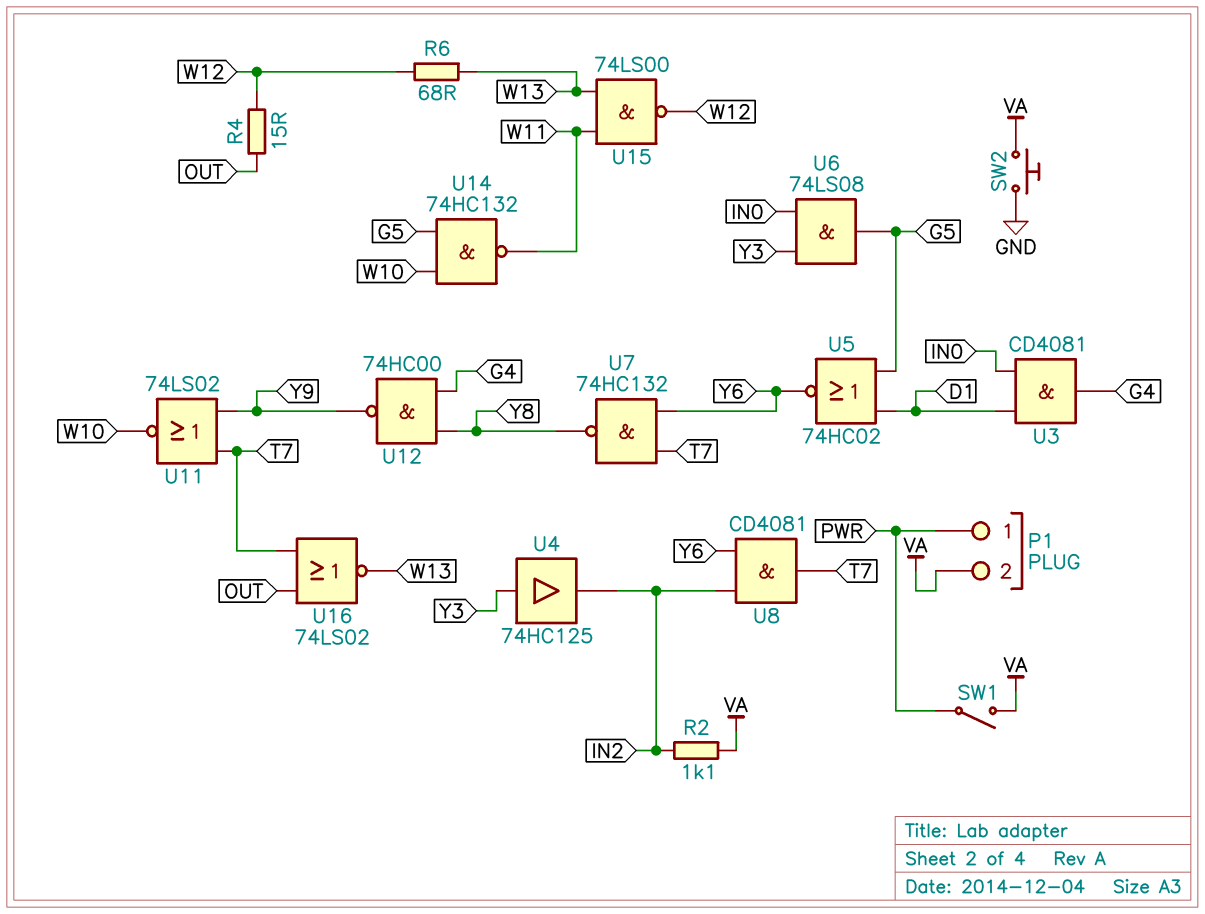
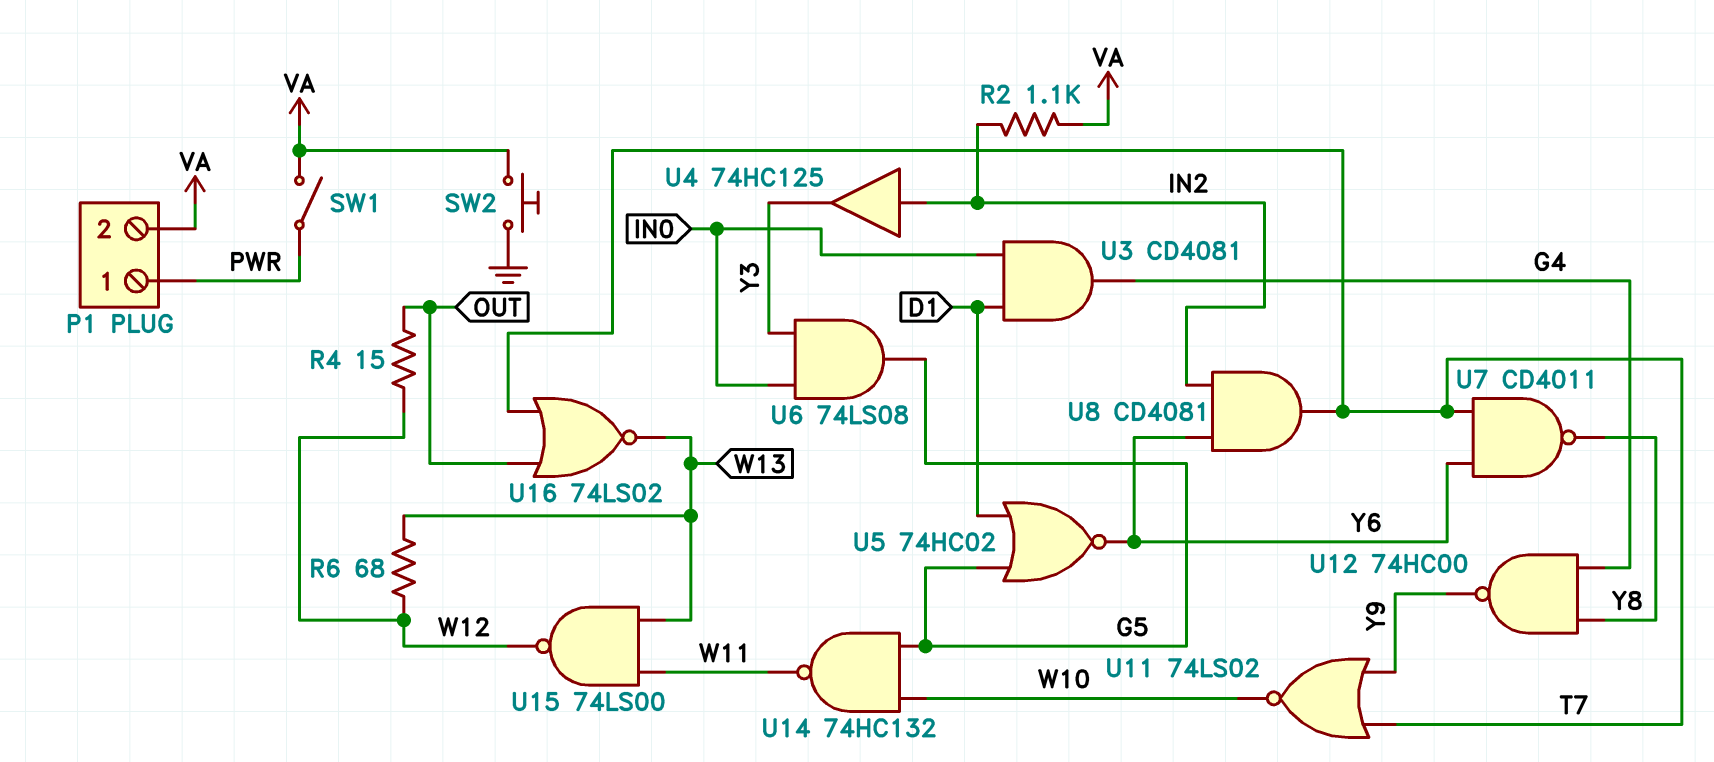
U4: buffer 74HC125 (in Y3, out IN2) -> buffer 74HC125 (in IN2, out Y3)
U7: NAND 74HC132 (in T7, in Y6, out Y8) -> NAND CD4011 (in T7, in Y6, out Y8)

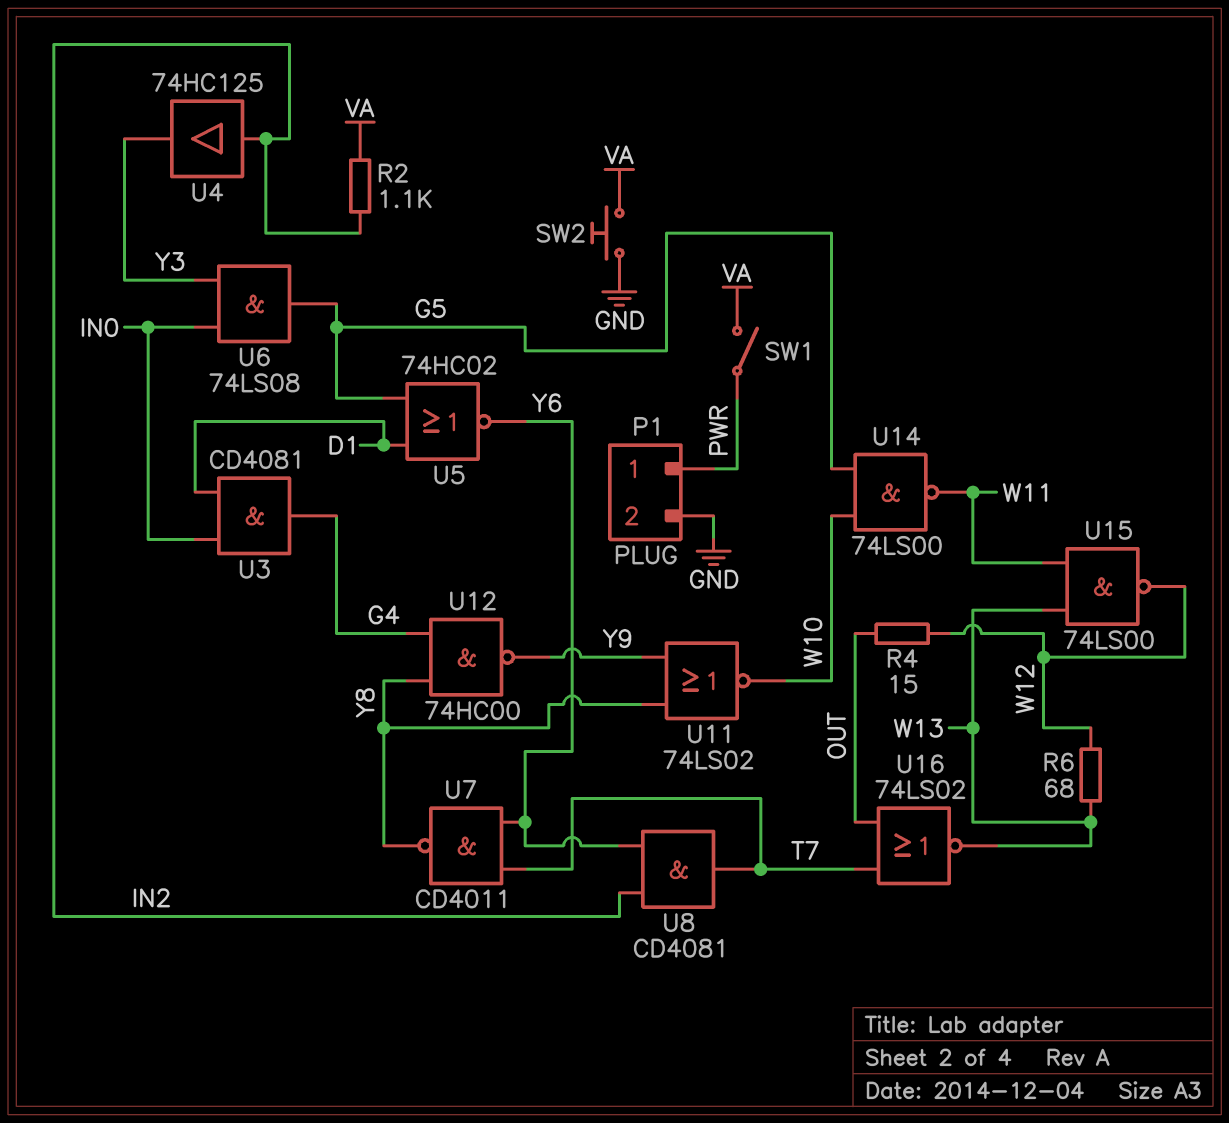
P1 pin 2: VA -> GND
U11: NOR 74LS02 (in T7, in Y9, out W10) -> NOR 74LS02 (in Y8, in Y9, out W10)
U14: NAND 74HC132 (in G5, in W10, out W11) -> NAND 74LS00 (in G5, in W10, out W11)

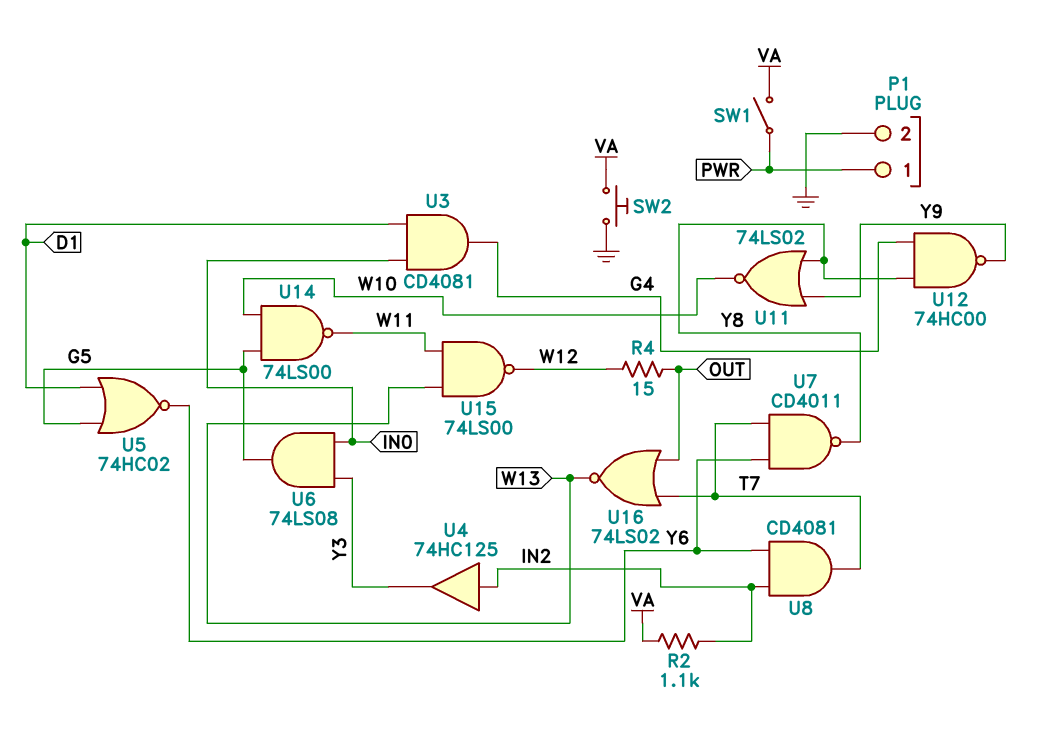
R6: 68 (W12, W13) -> none

